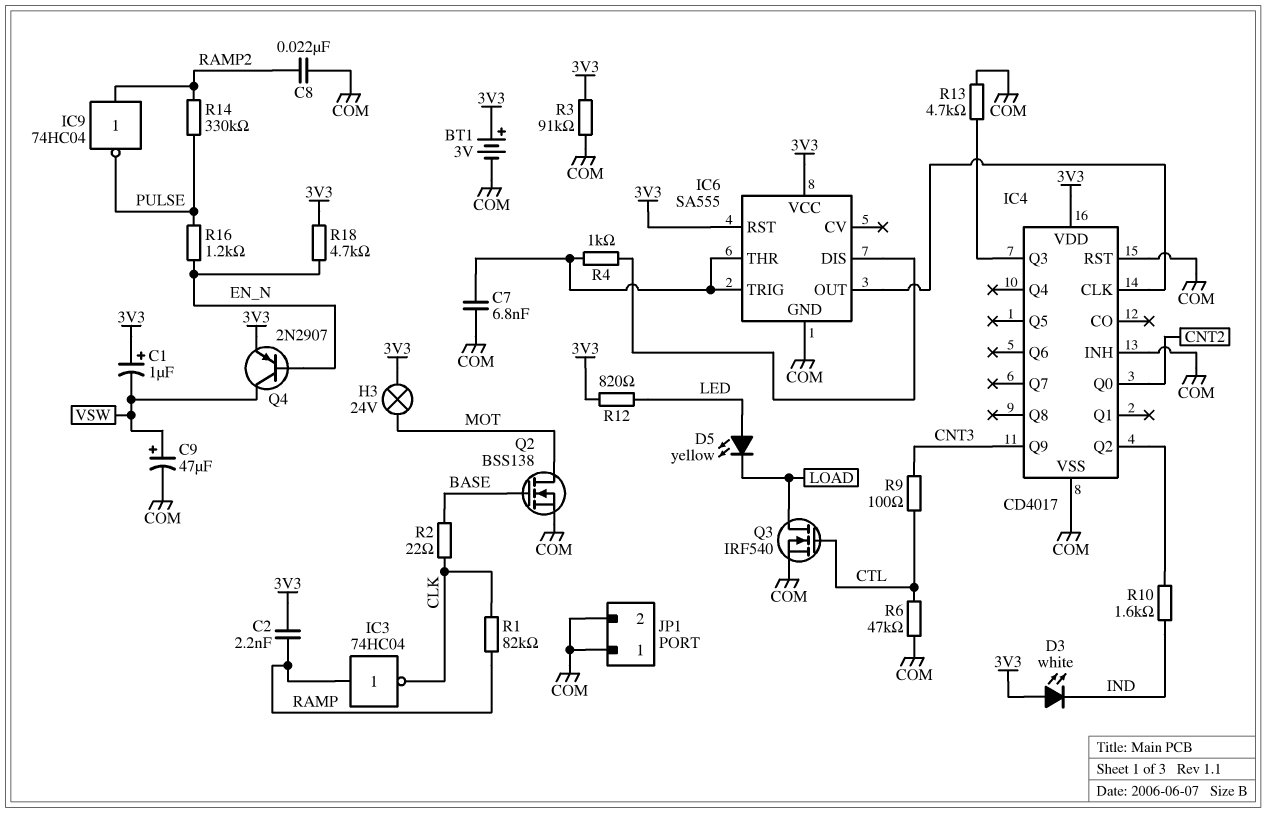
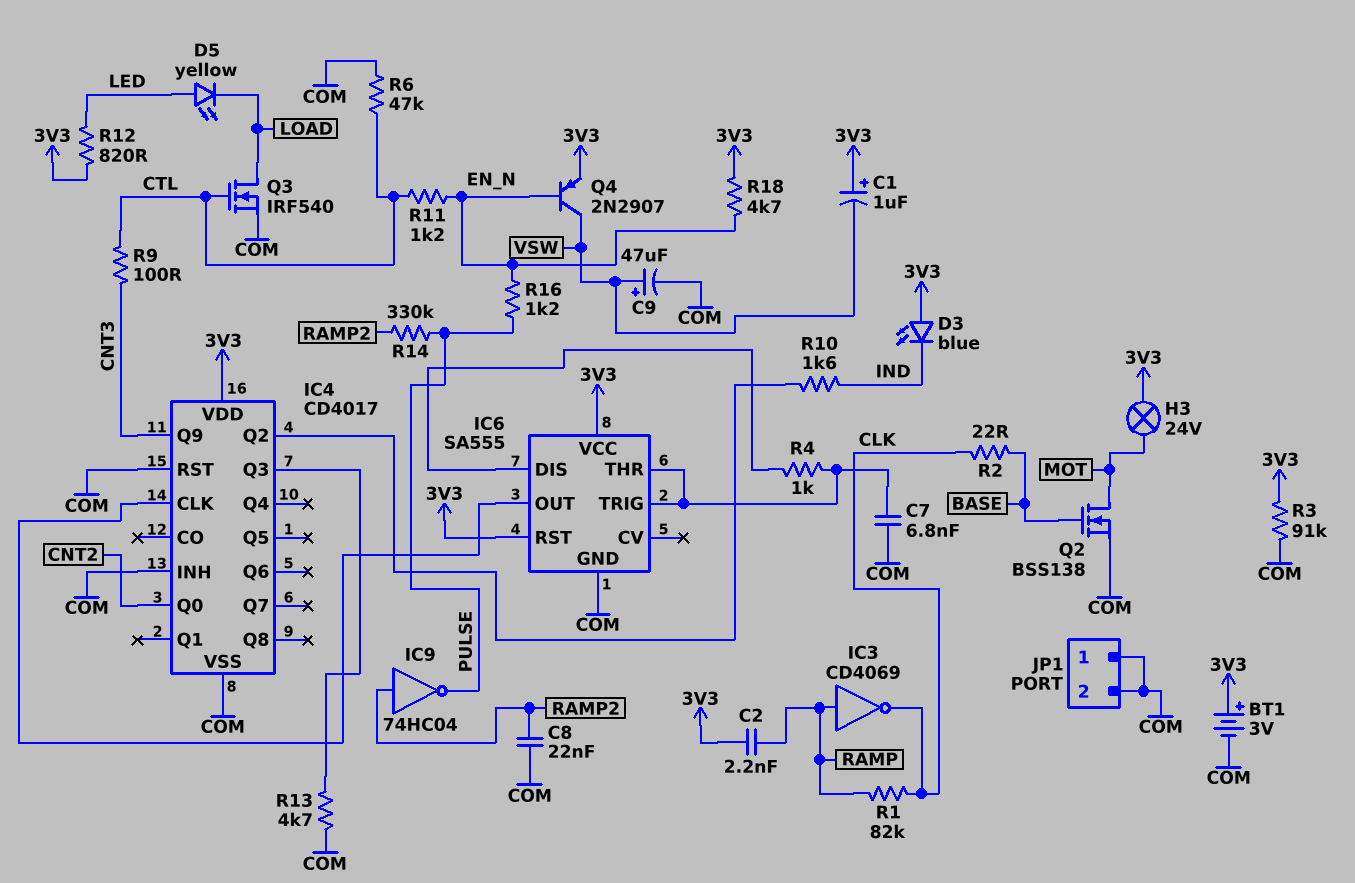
D3: LED white (A 3V3, K IND) -> LED blue (A 3V3, K IND)
IC3: NOT 74HC04 (in RAMP, out CLK) -> NOT CD4069 (in RAMP, out CLK)
R11: none -> 1.2k (CTL, EN_N)

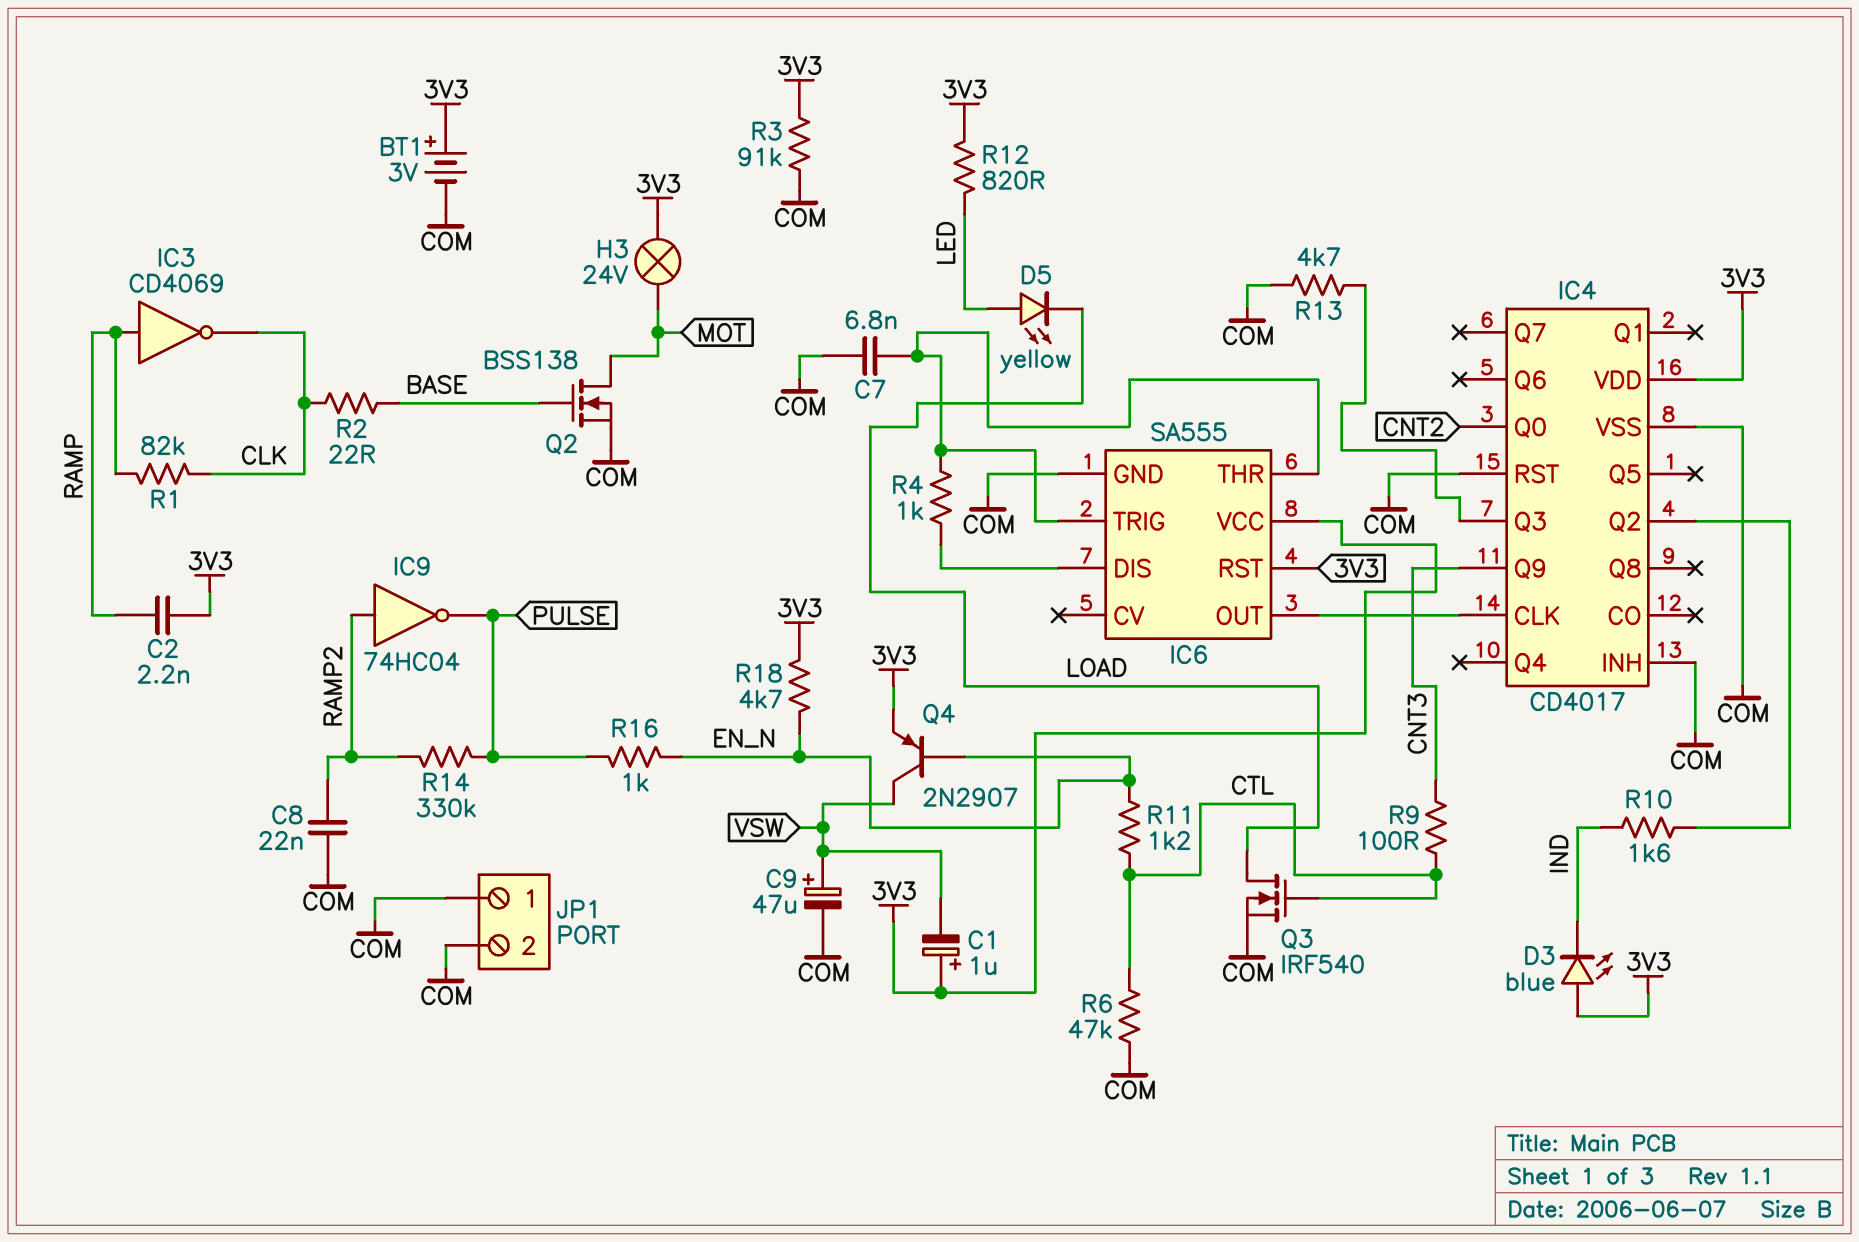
R16: 1.2k (EN_N, PULSE) -> 1k (EN_N, PULSE)

